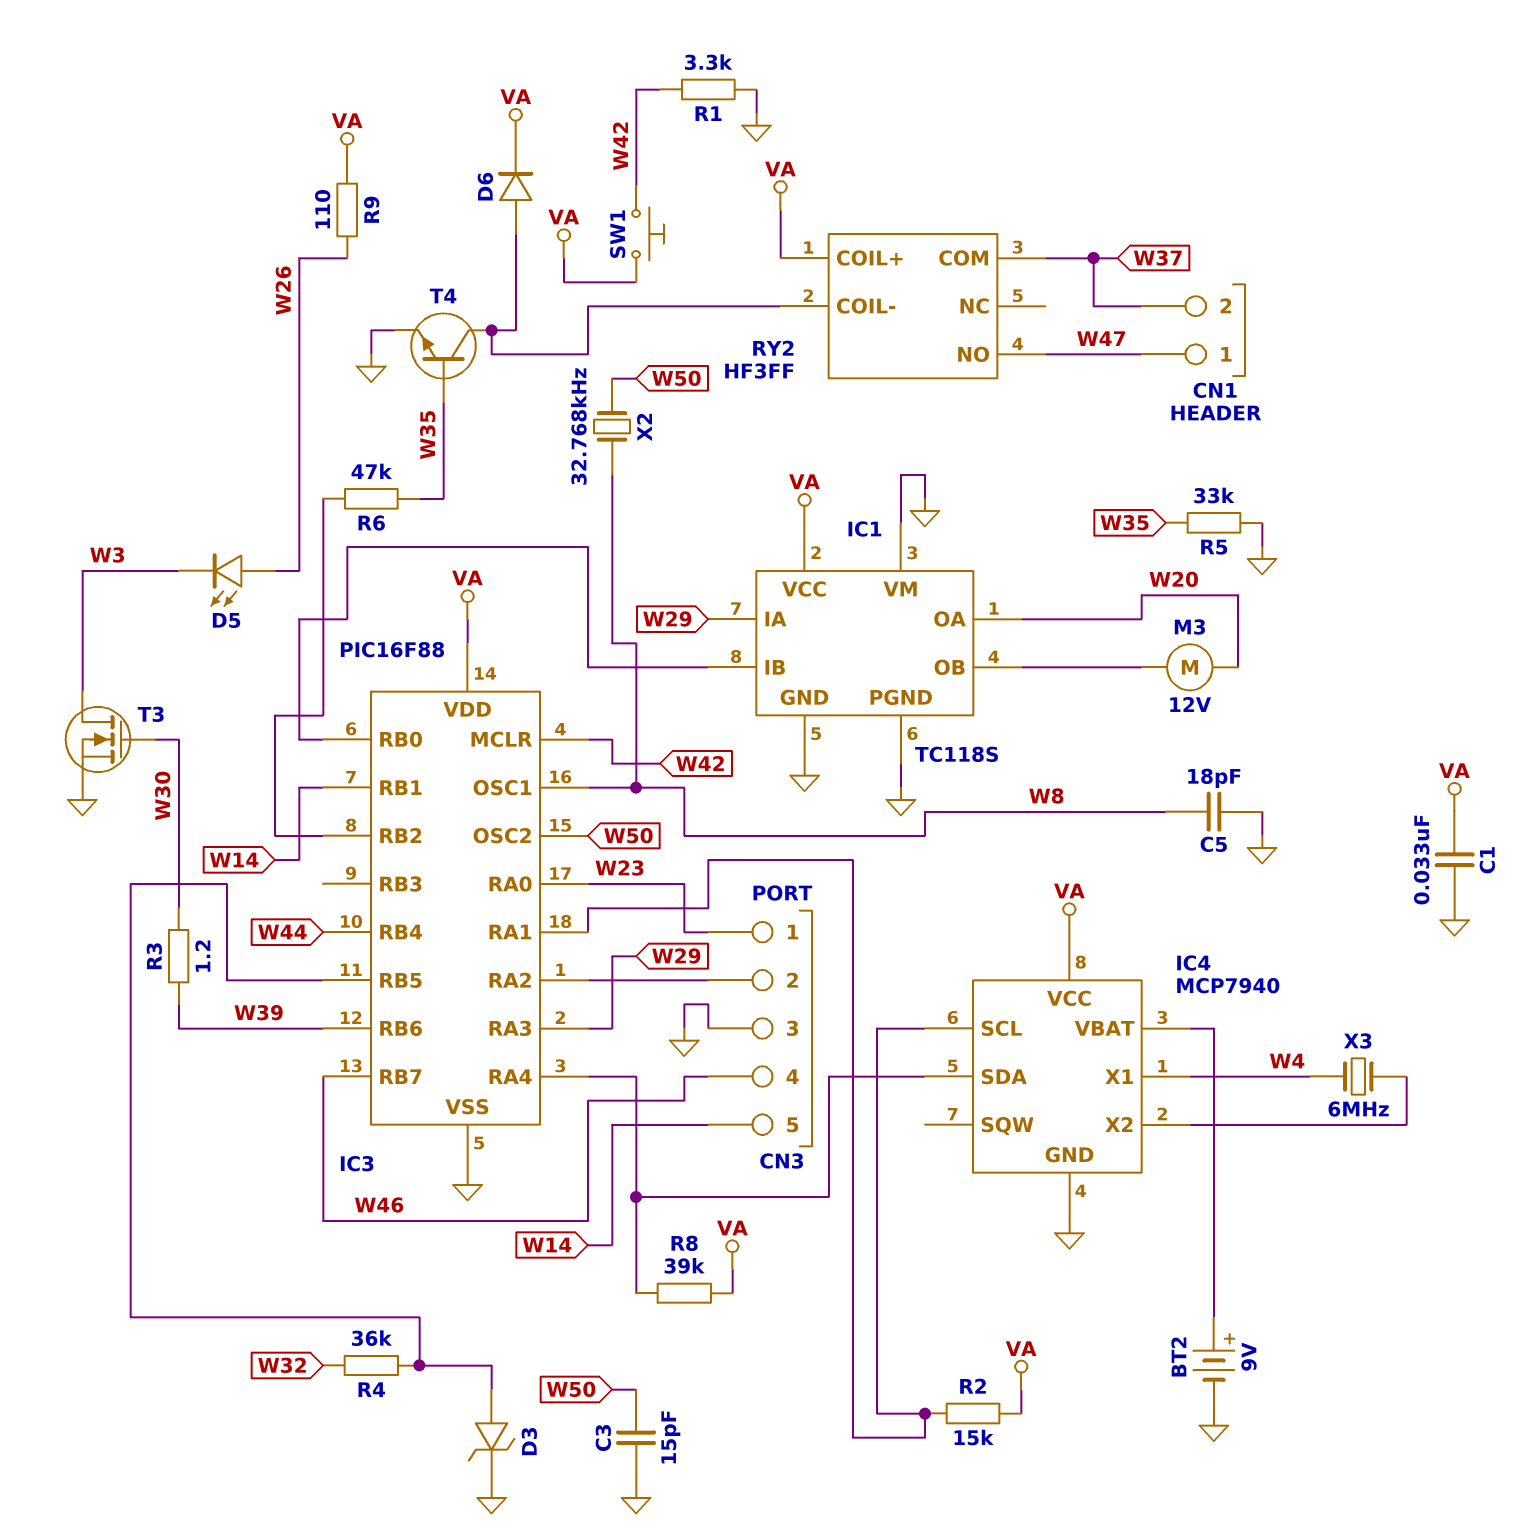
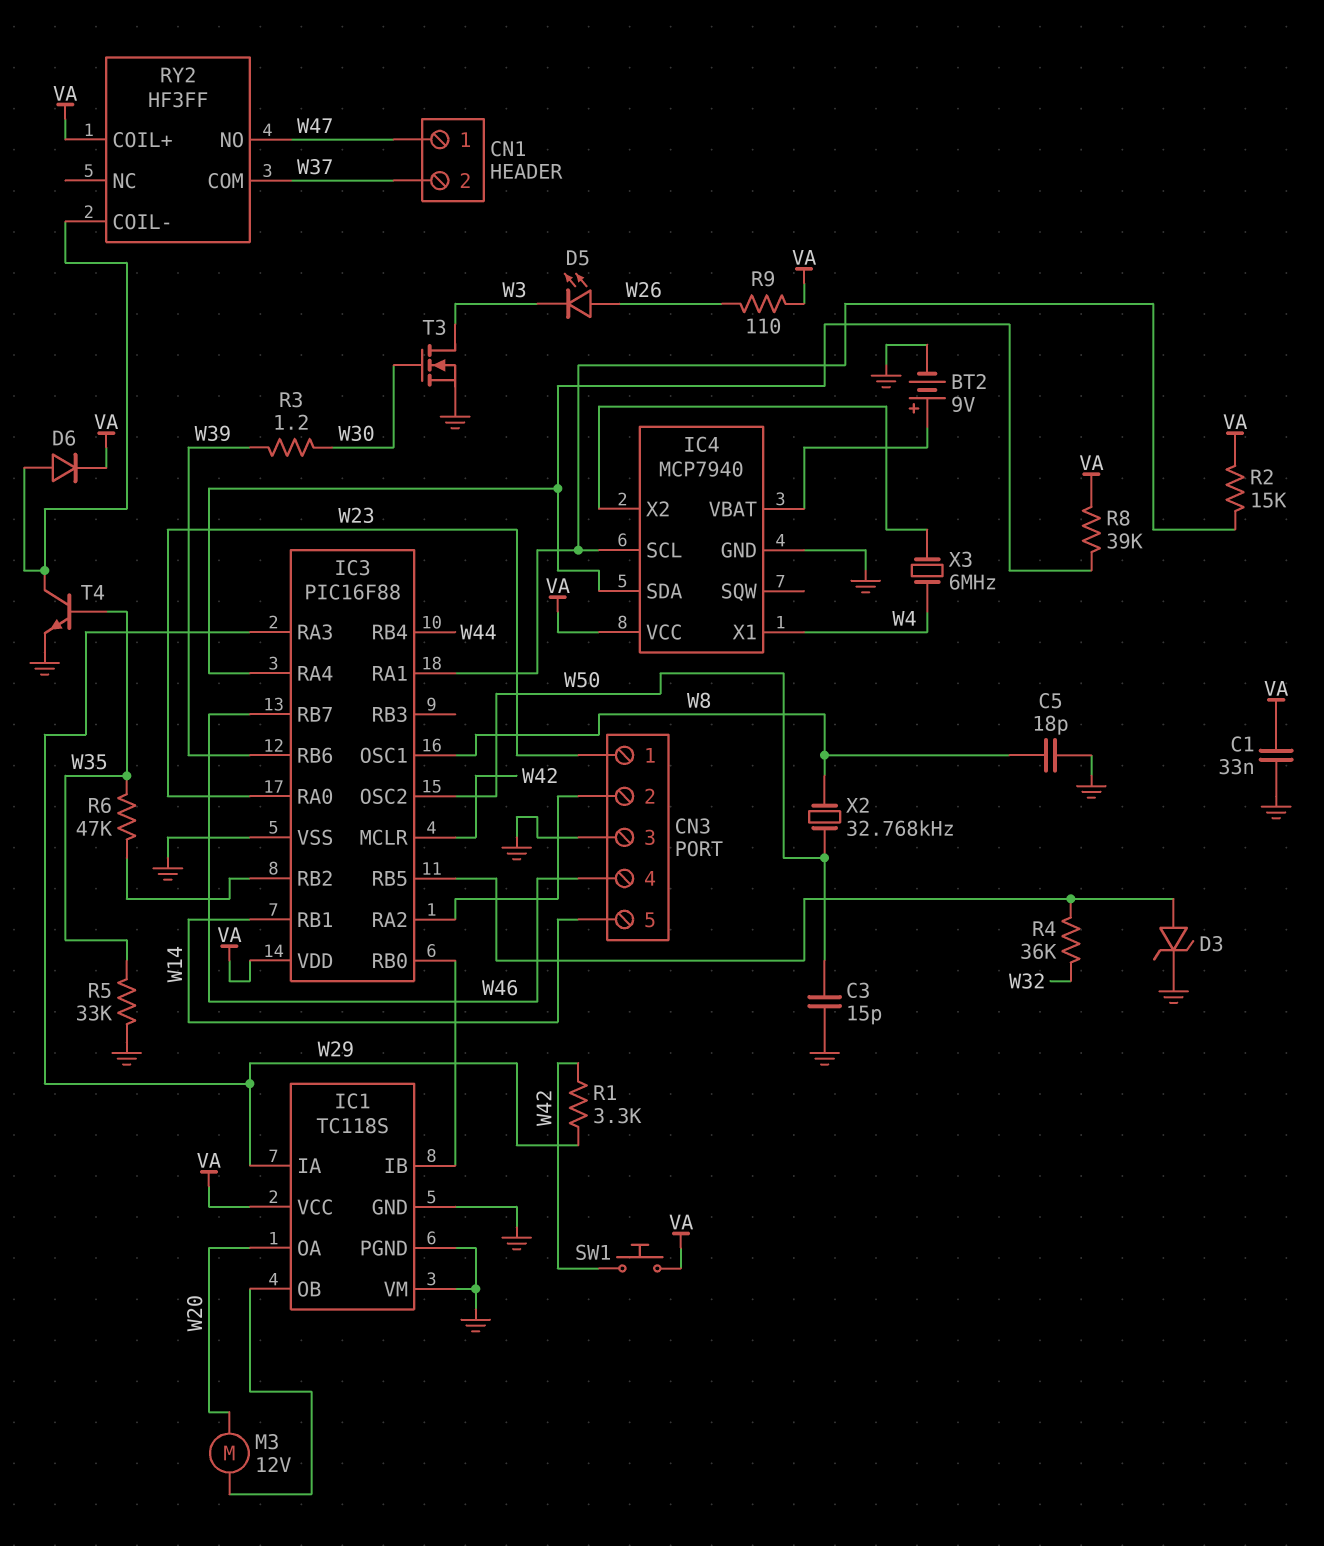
R1: 3.3k (GND, W42) -> 3.3k (W29, W42)

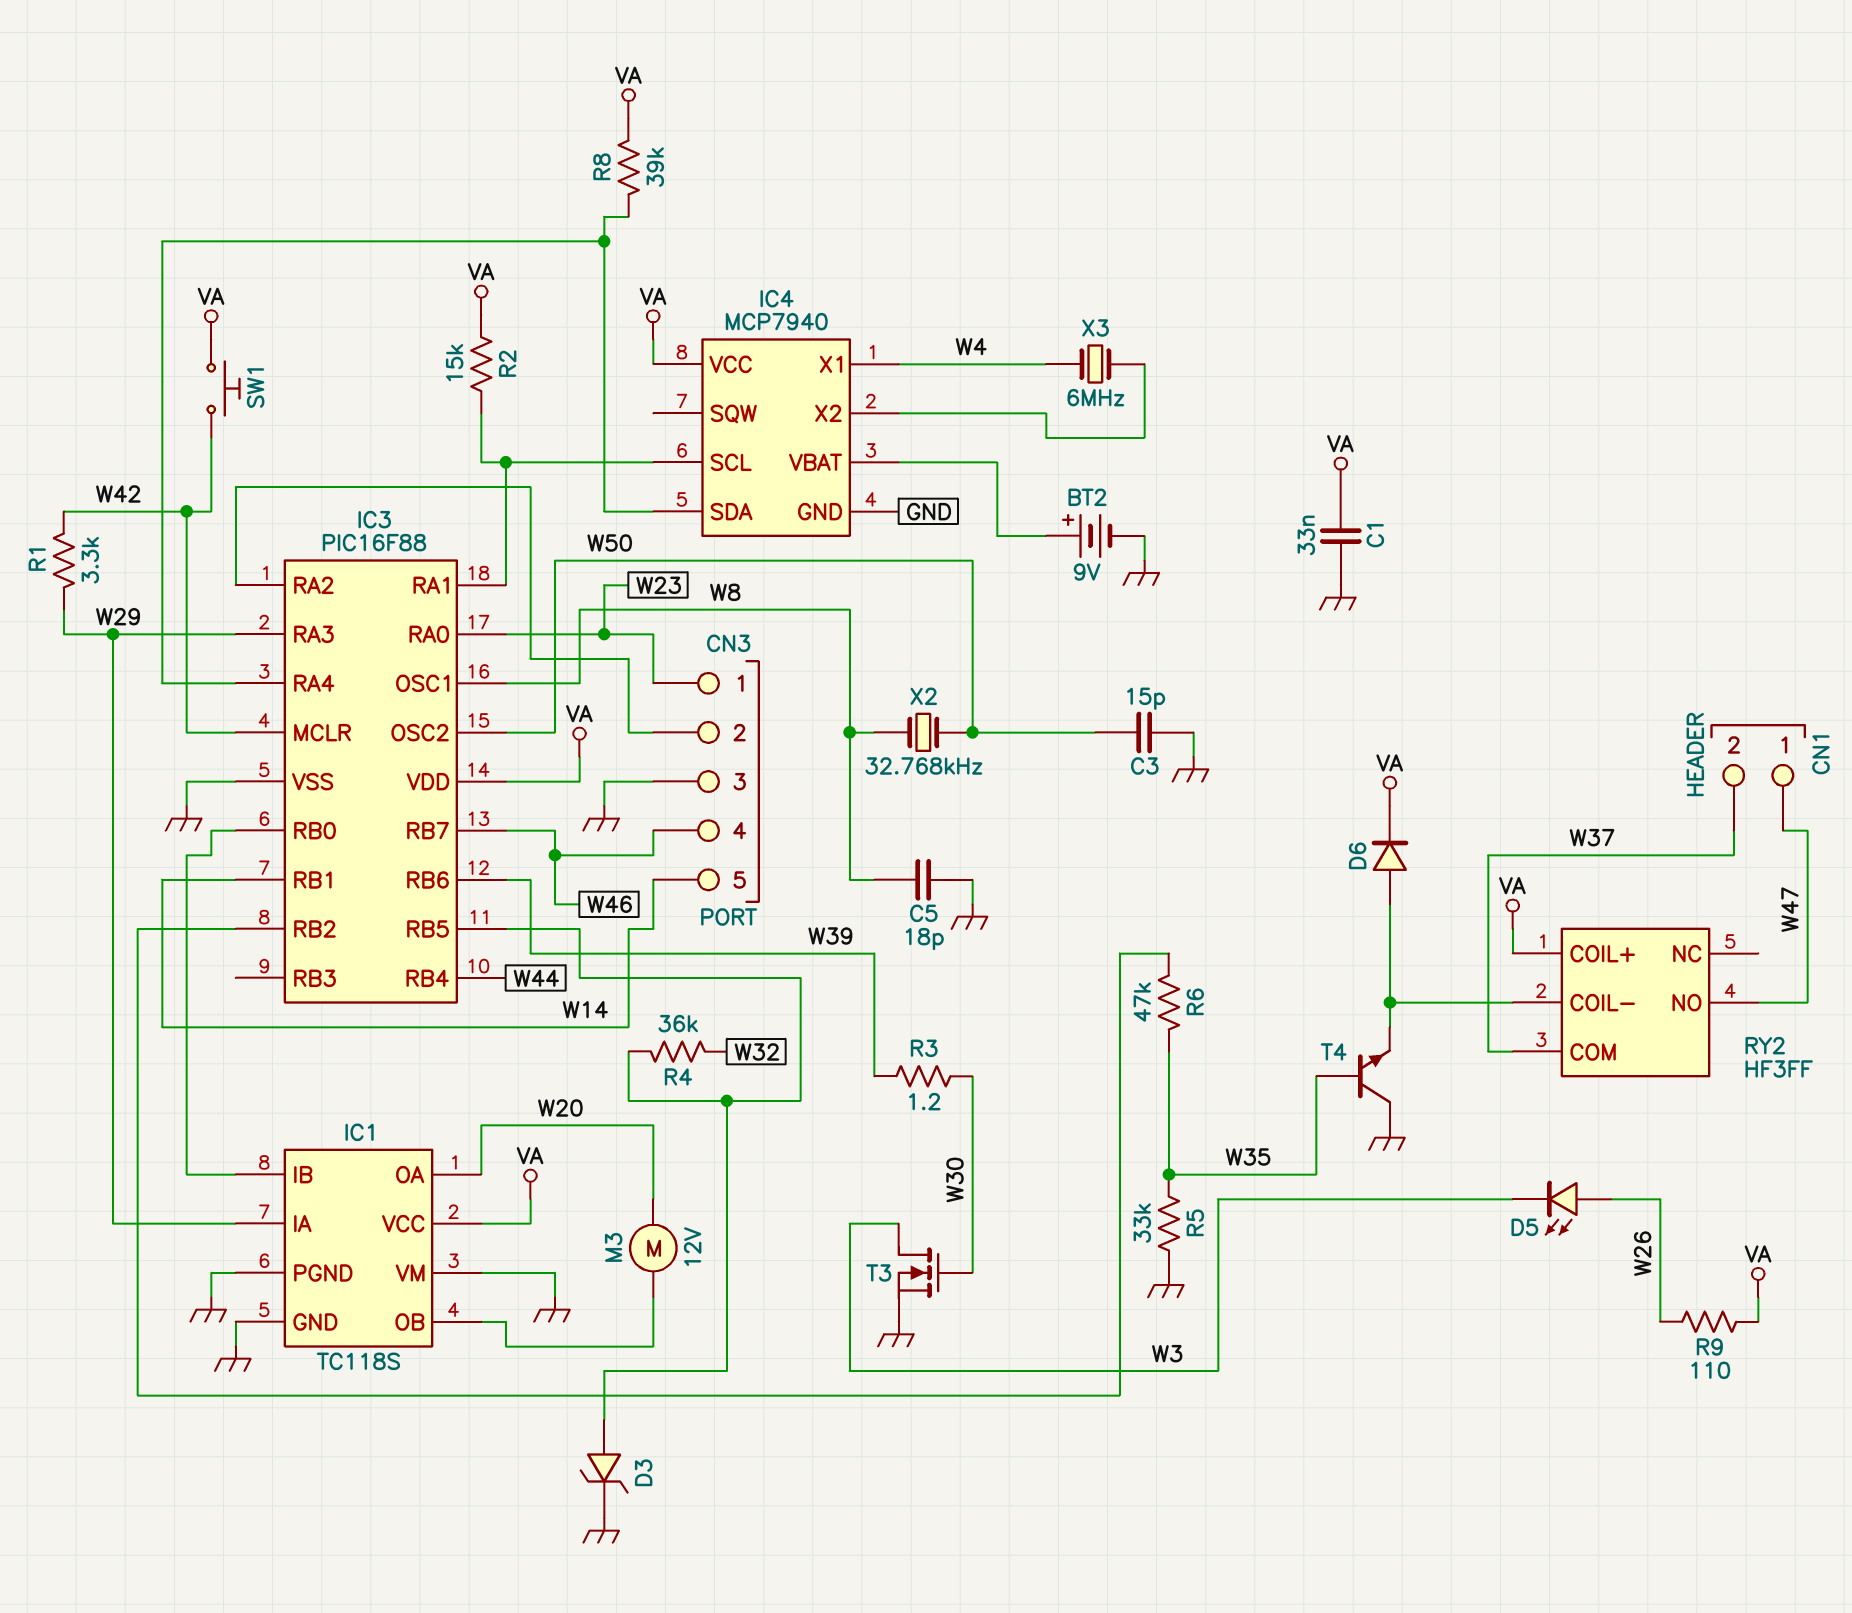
T4: NPN (B W35, C RY2/COIL-, E GND) -> NPN (B W35, C GND, E RY2/COIL-)

